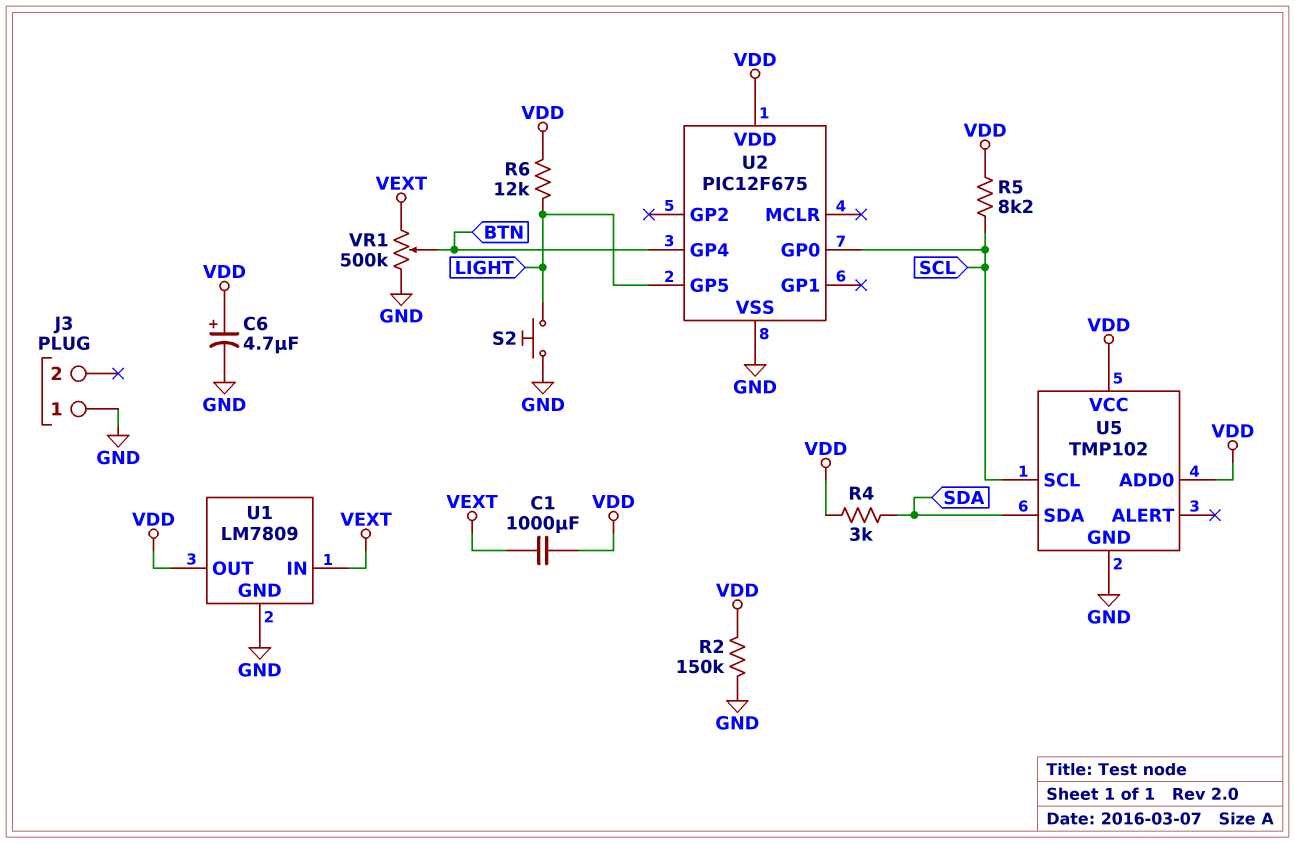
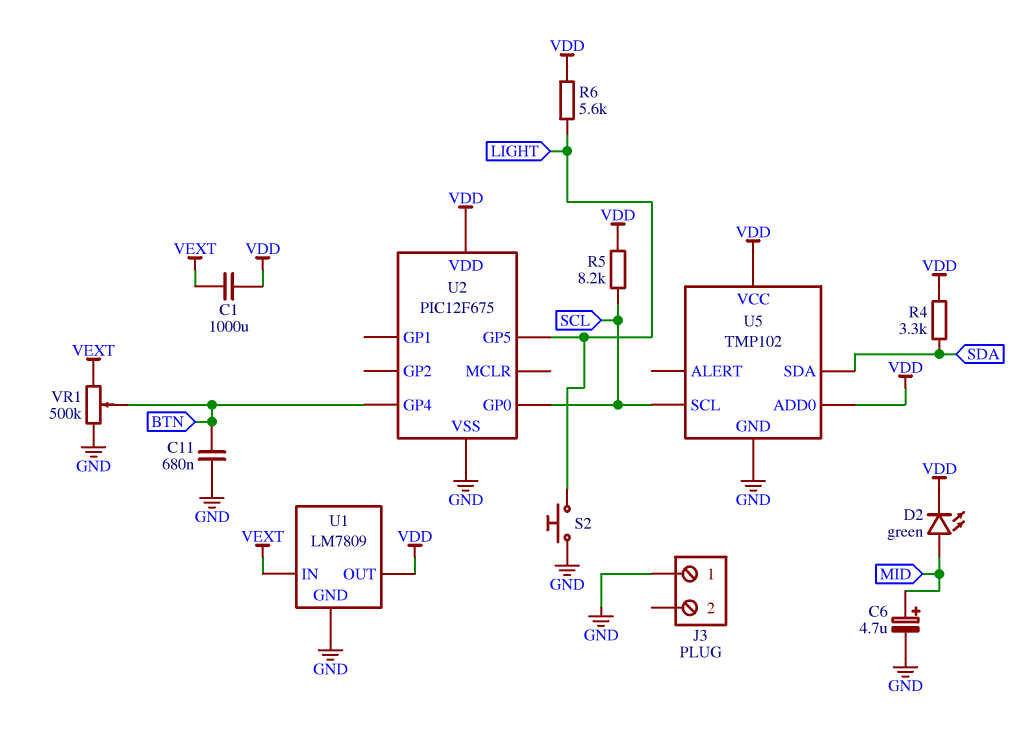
C6: 4.7uF (plus VDD, minus GND) -> 4.7uF (plus MID, minus GND)
C11: none -> 680nF (BTN, GND)
D2: none -> LED green (A MID, K VDD)
R2: 150k (GND, VDD) -> none
R4: 3k (SDA, VDD) -> 3.3k (SDA, VDD)
R6: 12k (LIGHT, VDD) -> 5.6k (LIGHT, VDD)

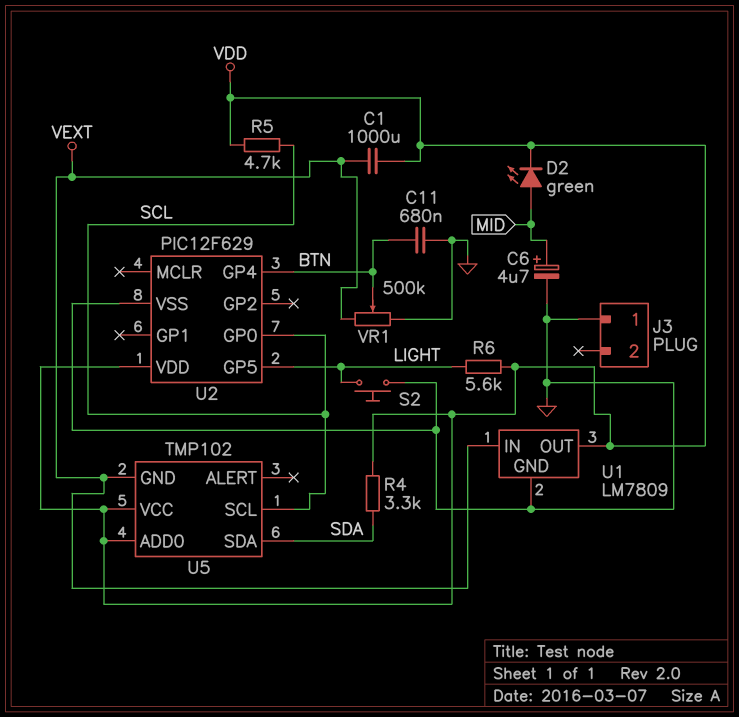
R5: 8.2k (SCL, VDD) -> 4.7k (SCL, VDD)
U2: PIC12F675 -> PIC12F629
U5 pin GND: GND -> VEXT

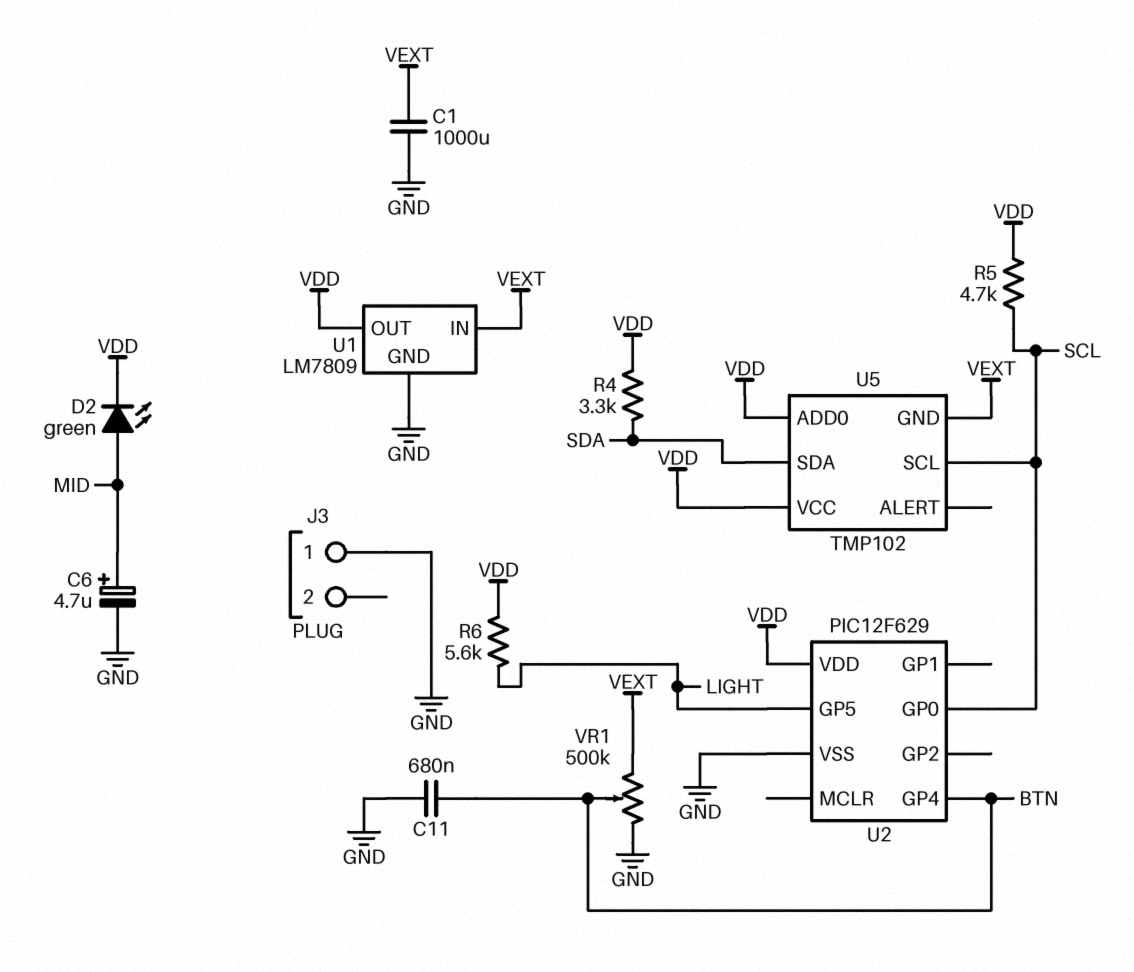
C1: 1000uF (VDD, VEXT) -> 1000uF (GND, VEXT)
S2: button (GND, LIGHT) -> none

